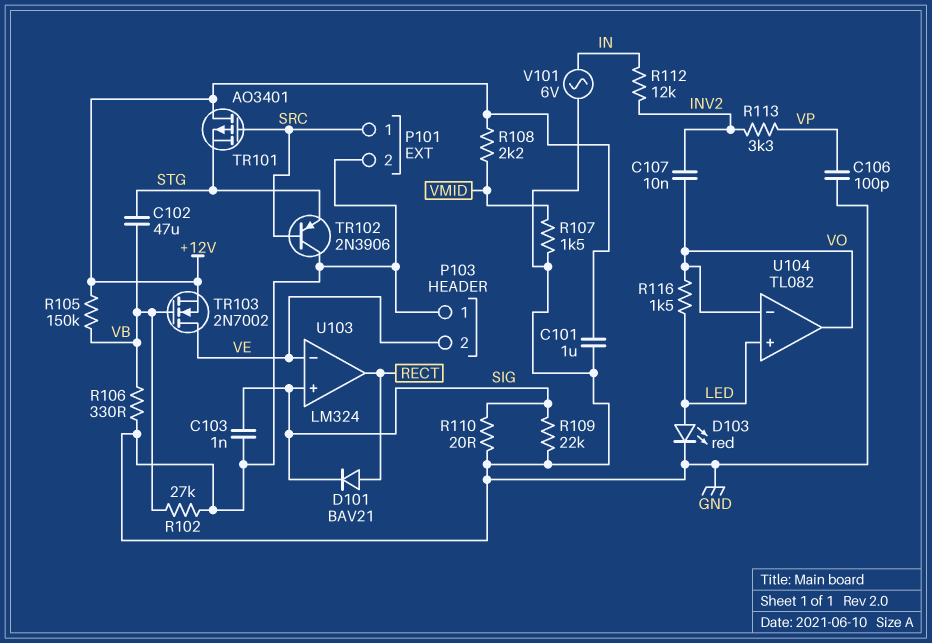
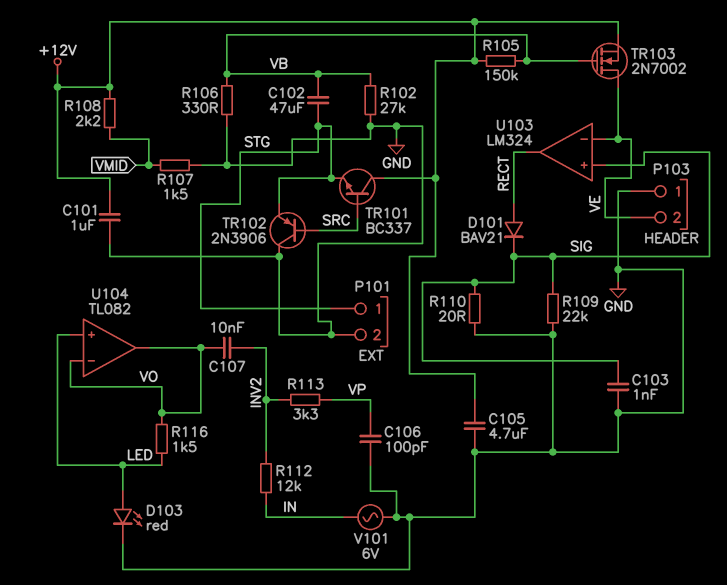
C105: none -> 4.7uF (+12V, GND)
P101 pin 1: SRC -> STG
TR101: PMOS AO3401 (G SRC, D +12V, S STG) -> NPN BC337 (B SRC, C +12V, E STG)

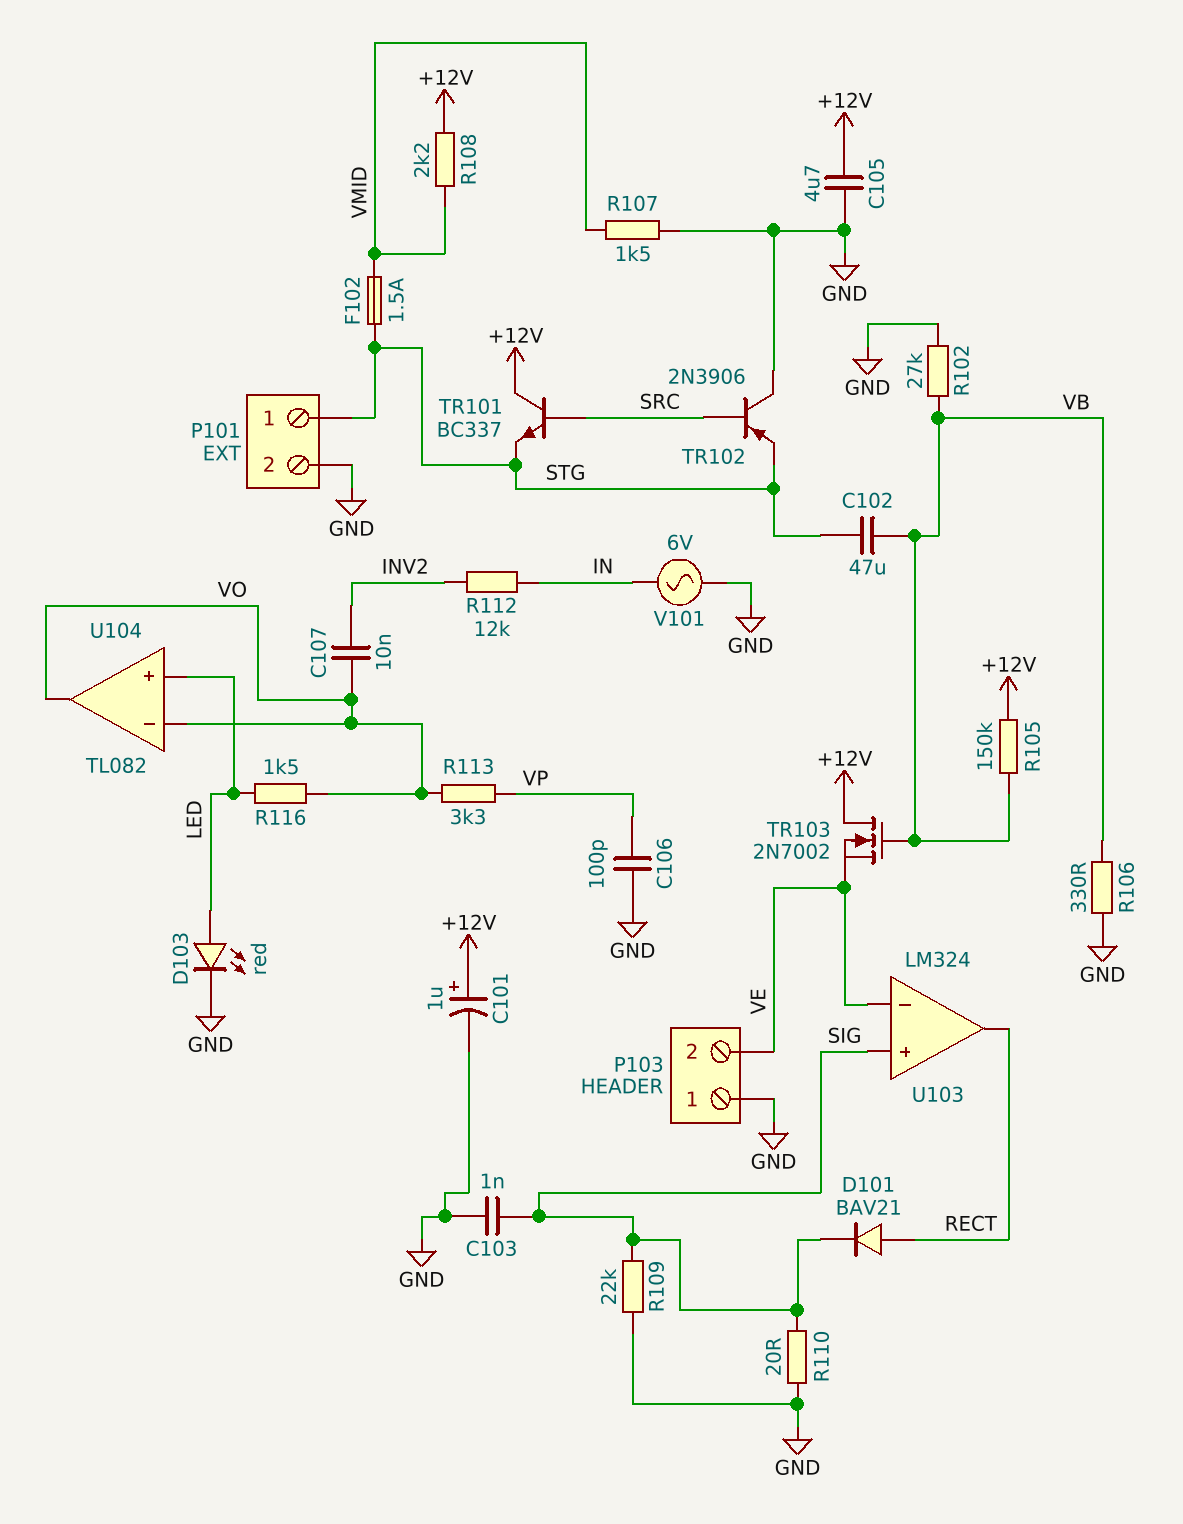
C101: 1uF (+12V, GND) -> 1uF (plus +12V, minus GND)
F102: none -> 1.5A (STG, VMID)
R113: 3.3k (INV2, VP) -> 3.3k (VO, VP)
TR103: NMOS 2N7002 (G VB, D VE, S +12V) -> NMOS 2N7002 (G VB, D +12V, S VE)

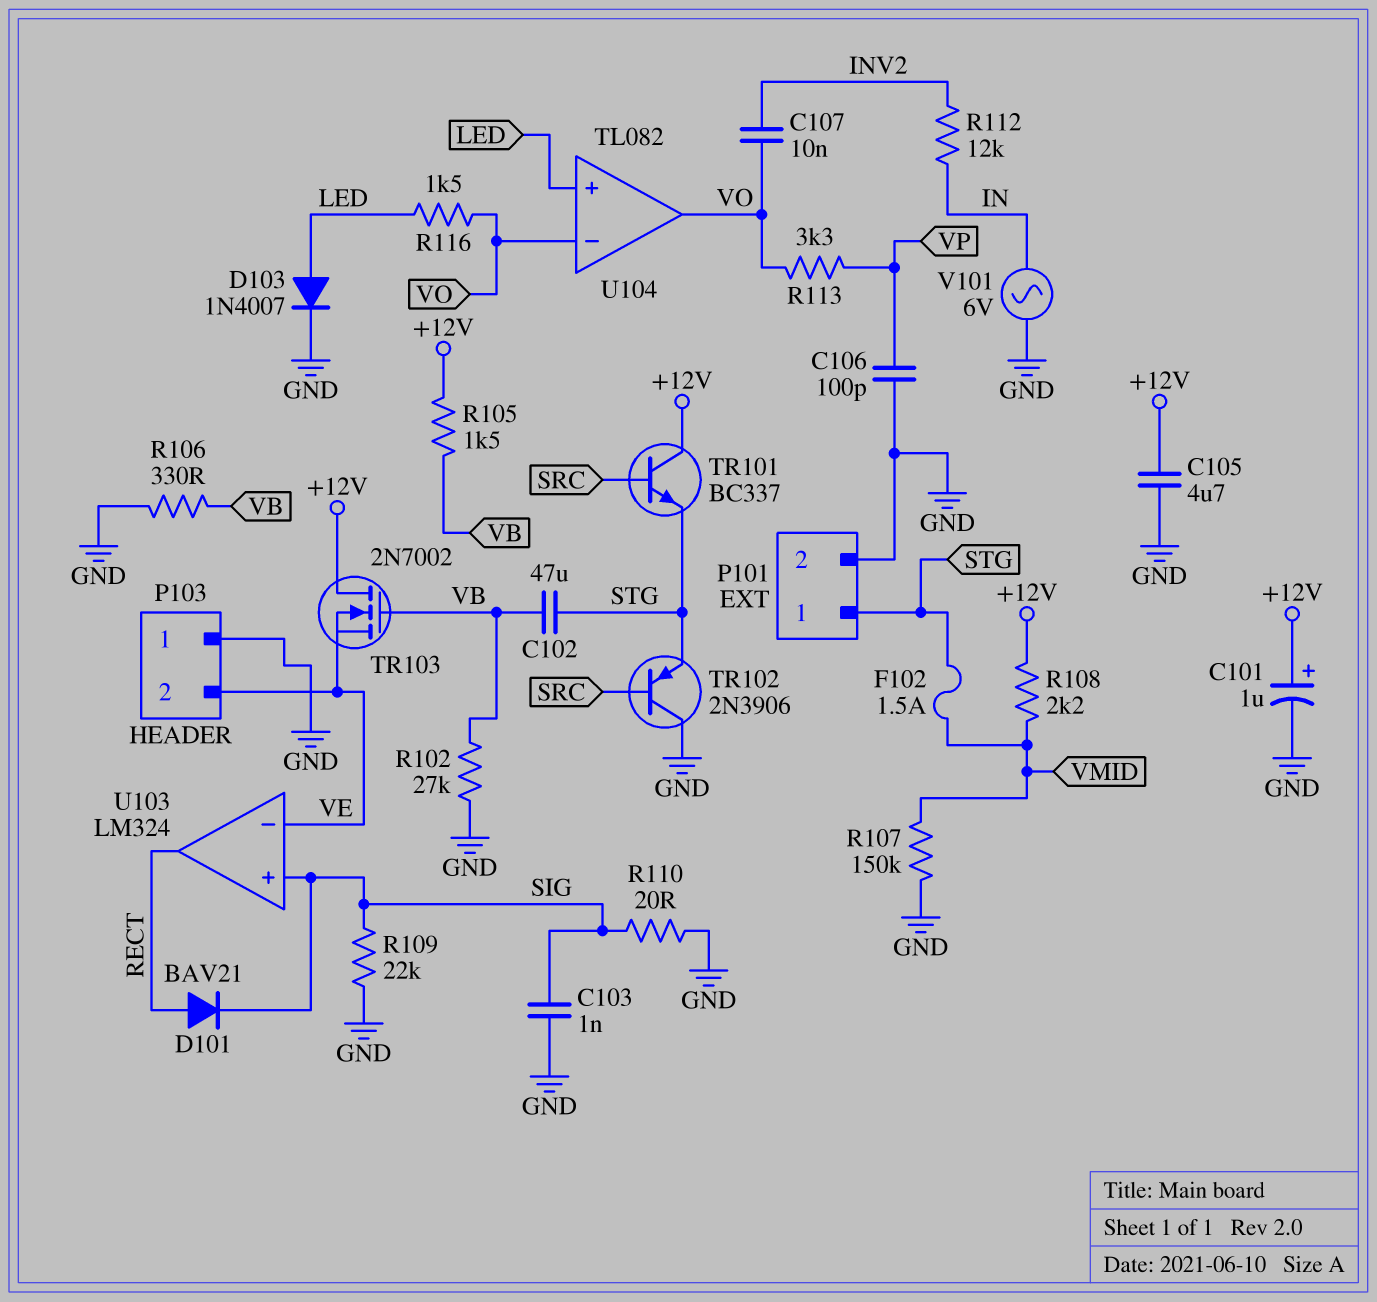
D103: LED red (A LED, K GND) -> diode 1N4007 (A LED, K GND)
R105: 150k (+12V, VB) -> 1.5k (+12V, VB)
R107: 1.5k (GND, VMID) -> 150k (GND, VMID)

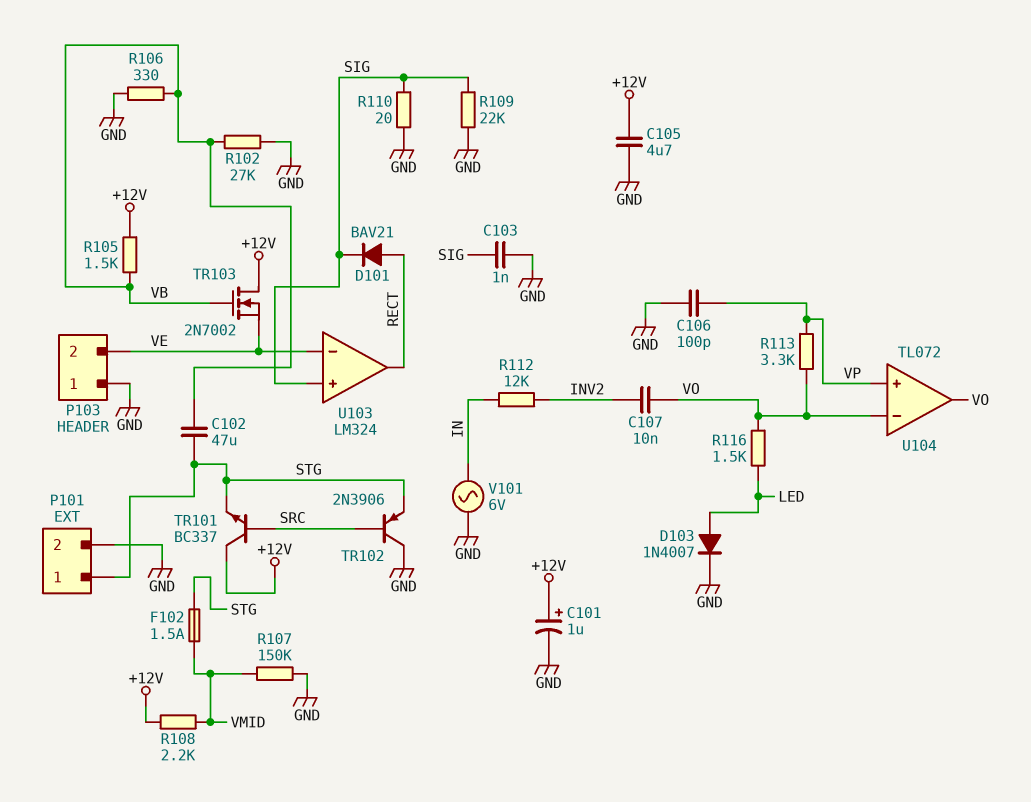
U104: TL082 -> TL072
U104 pin in+: LED -> VP

